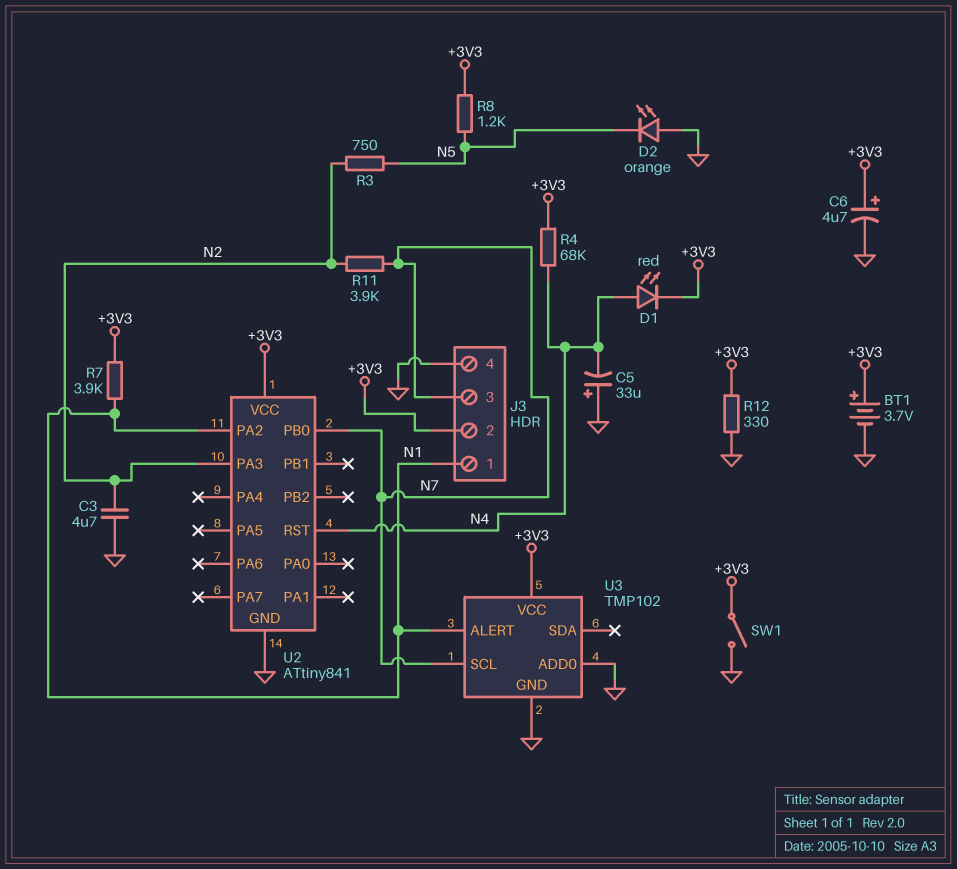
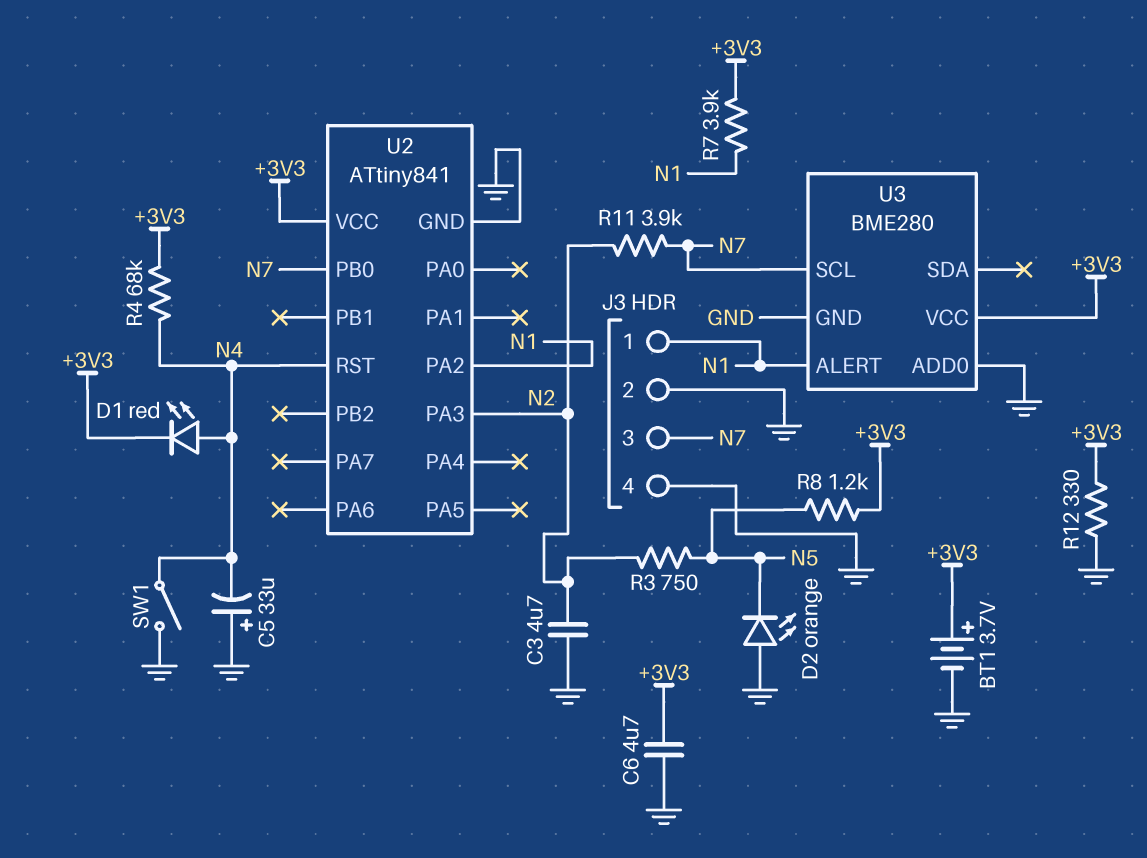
C6: 4.7uF (plus +3V3, minus GND) -> 4.7uF (+3V3, GND)
J3 pin 2: +3V3 -> GND
SW1: switch (+3V3, GND) -> switch (GND, N4)
U3: TMP102 -> BME280

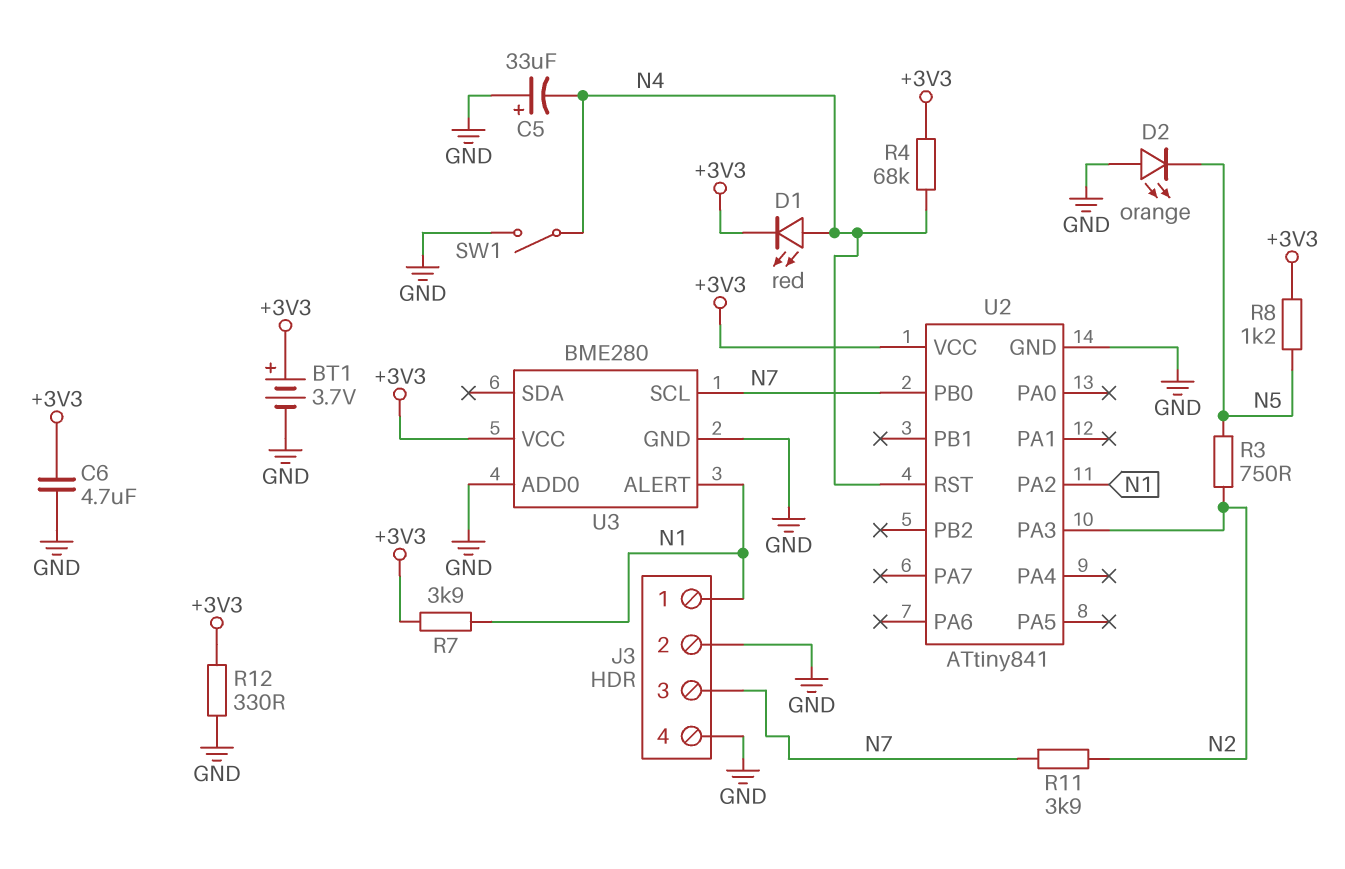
C3: 4.7uF (GND, N2) -> none

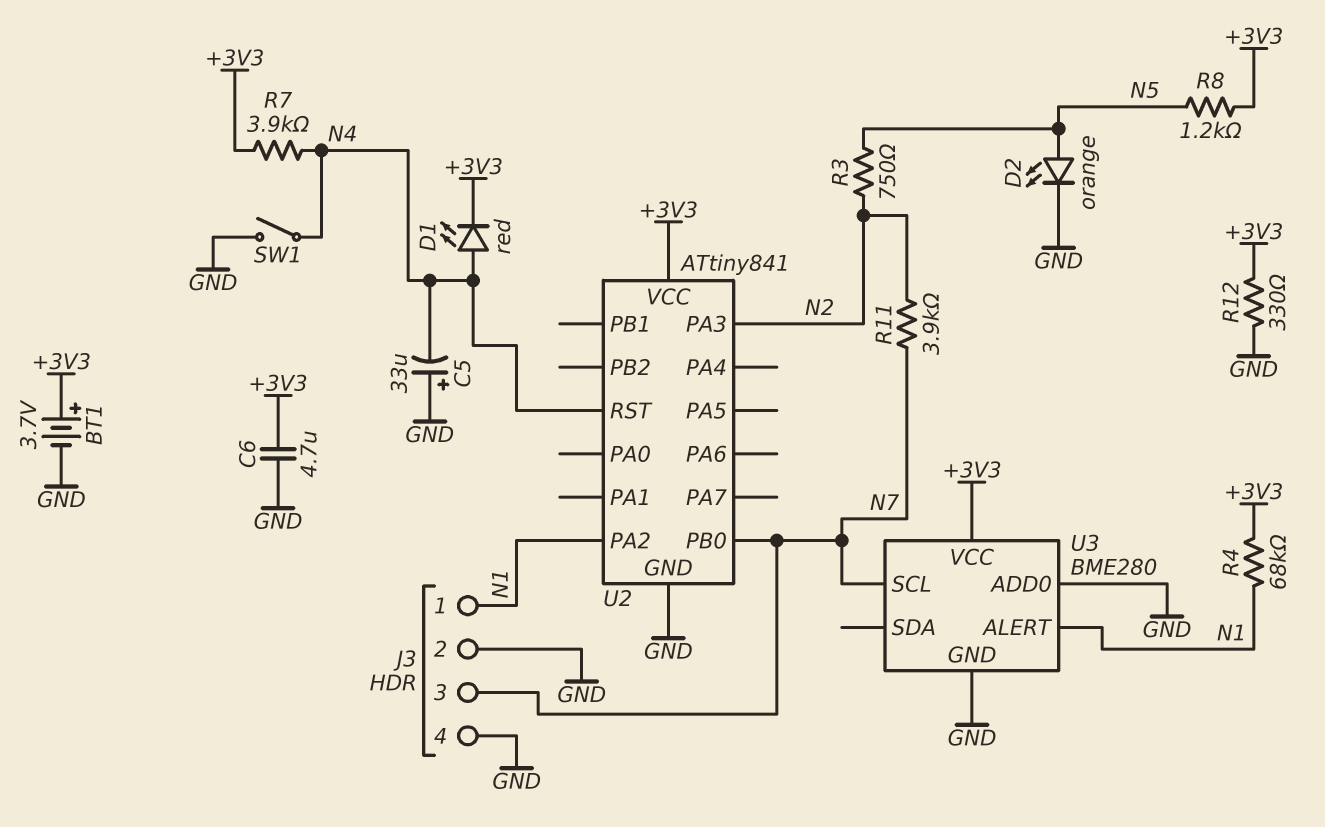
D2: LED orange (A GND, K N5) -> LED orange (A N5, K GND)
R4: 68k (+3V3, N4) -> 68k (+3V3, N1)
R7: 3.9k (+3V3, N1) -> 3.9k (+3V3, N4)

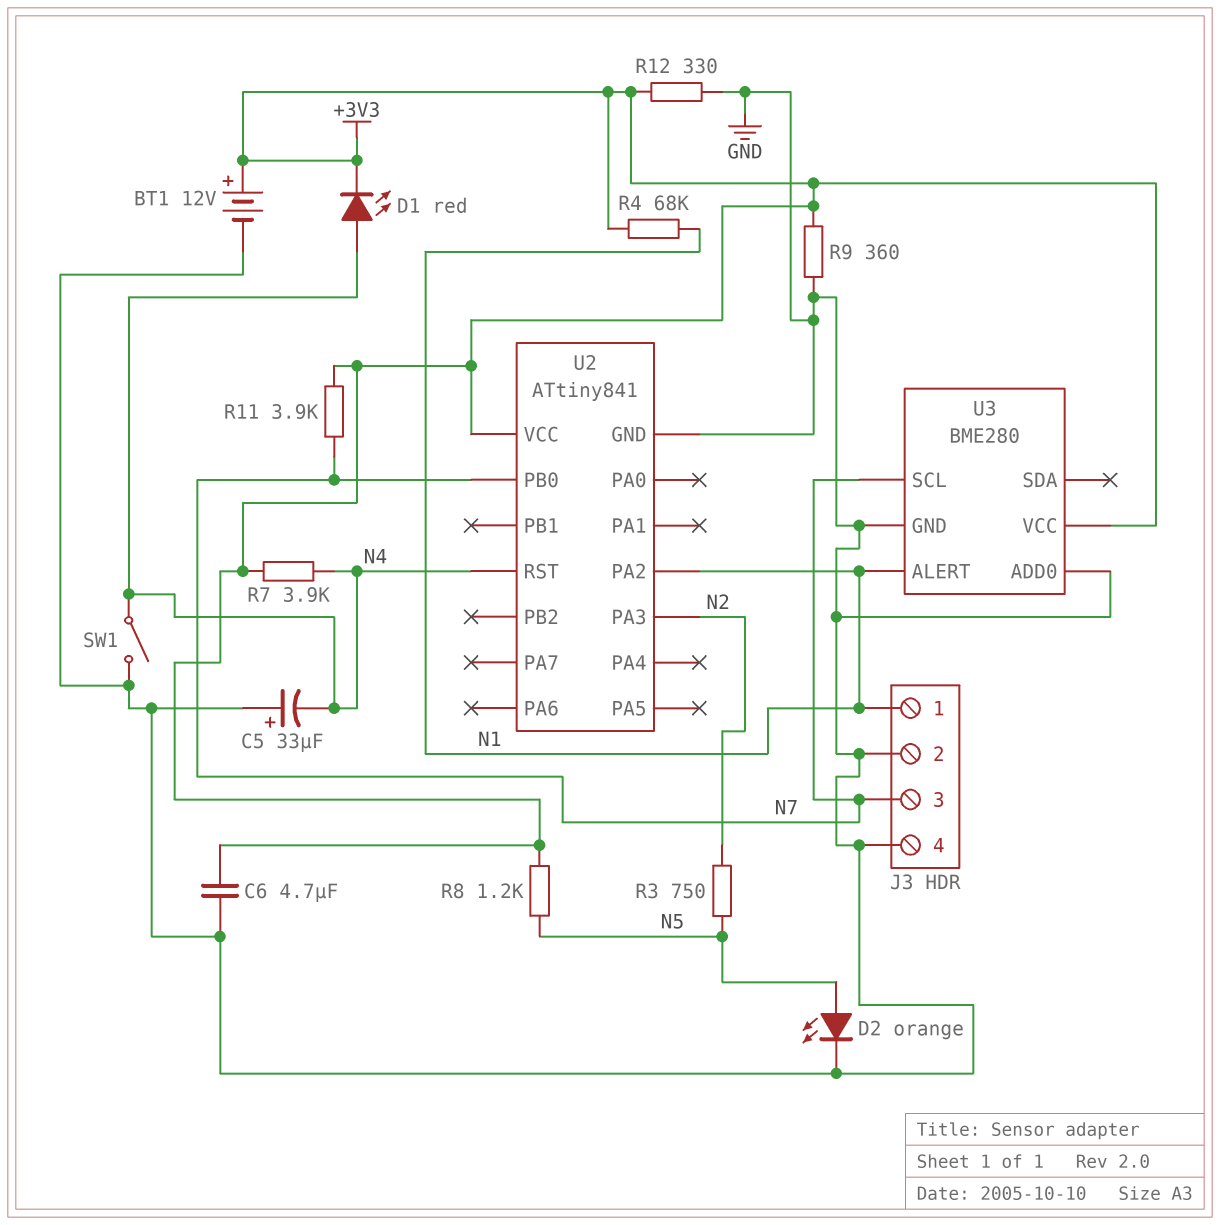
BT1: 3.7V (plus +3V3, minus GND) -> 12V (plus +3V3, minus GND)
R9: none -> 360 (+3V3, GND)
R11: 3.9k (N2, N7) -> 3.9k (+3V3, N7)

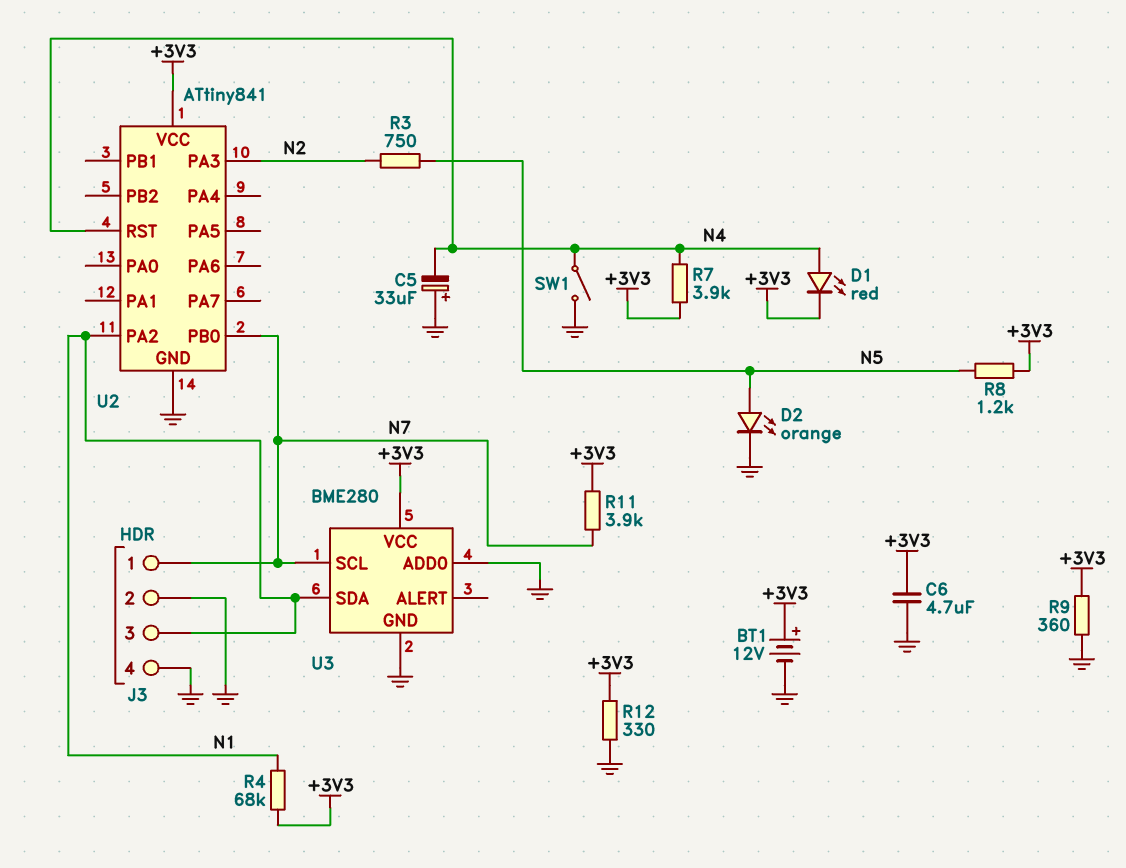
J3 pin 1: N1 -> N7
J3 pin 3: N7 -> N1
U3 pin ALERT: N1 -> none
U3 pin SDA: none -> N1

